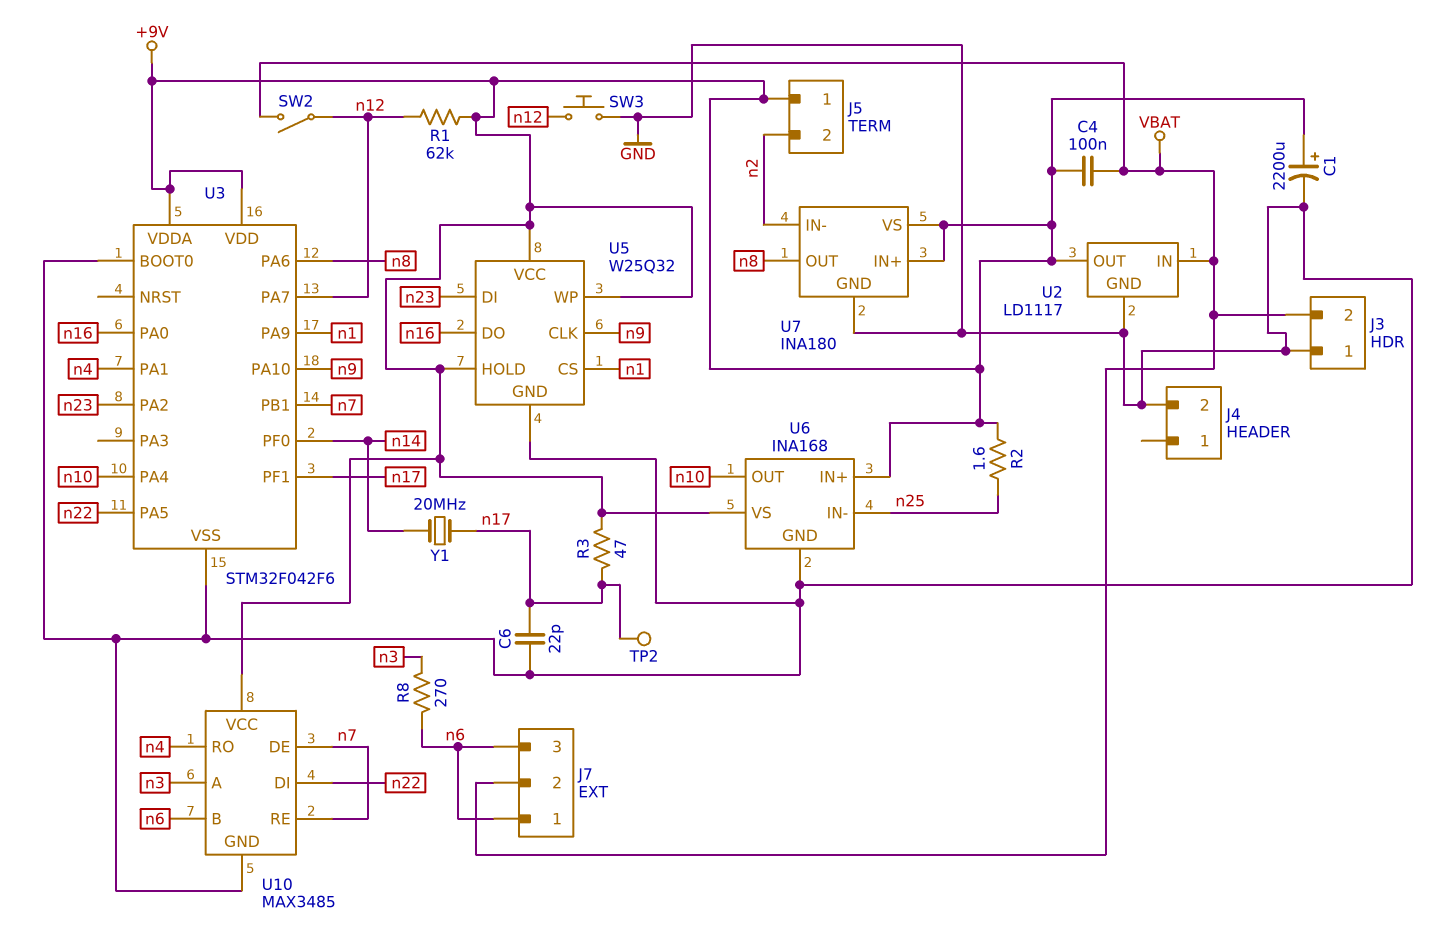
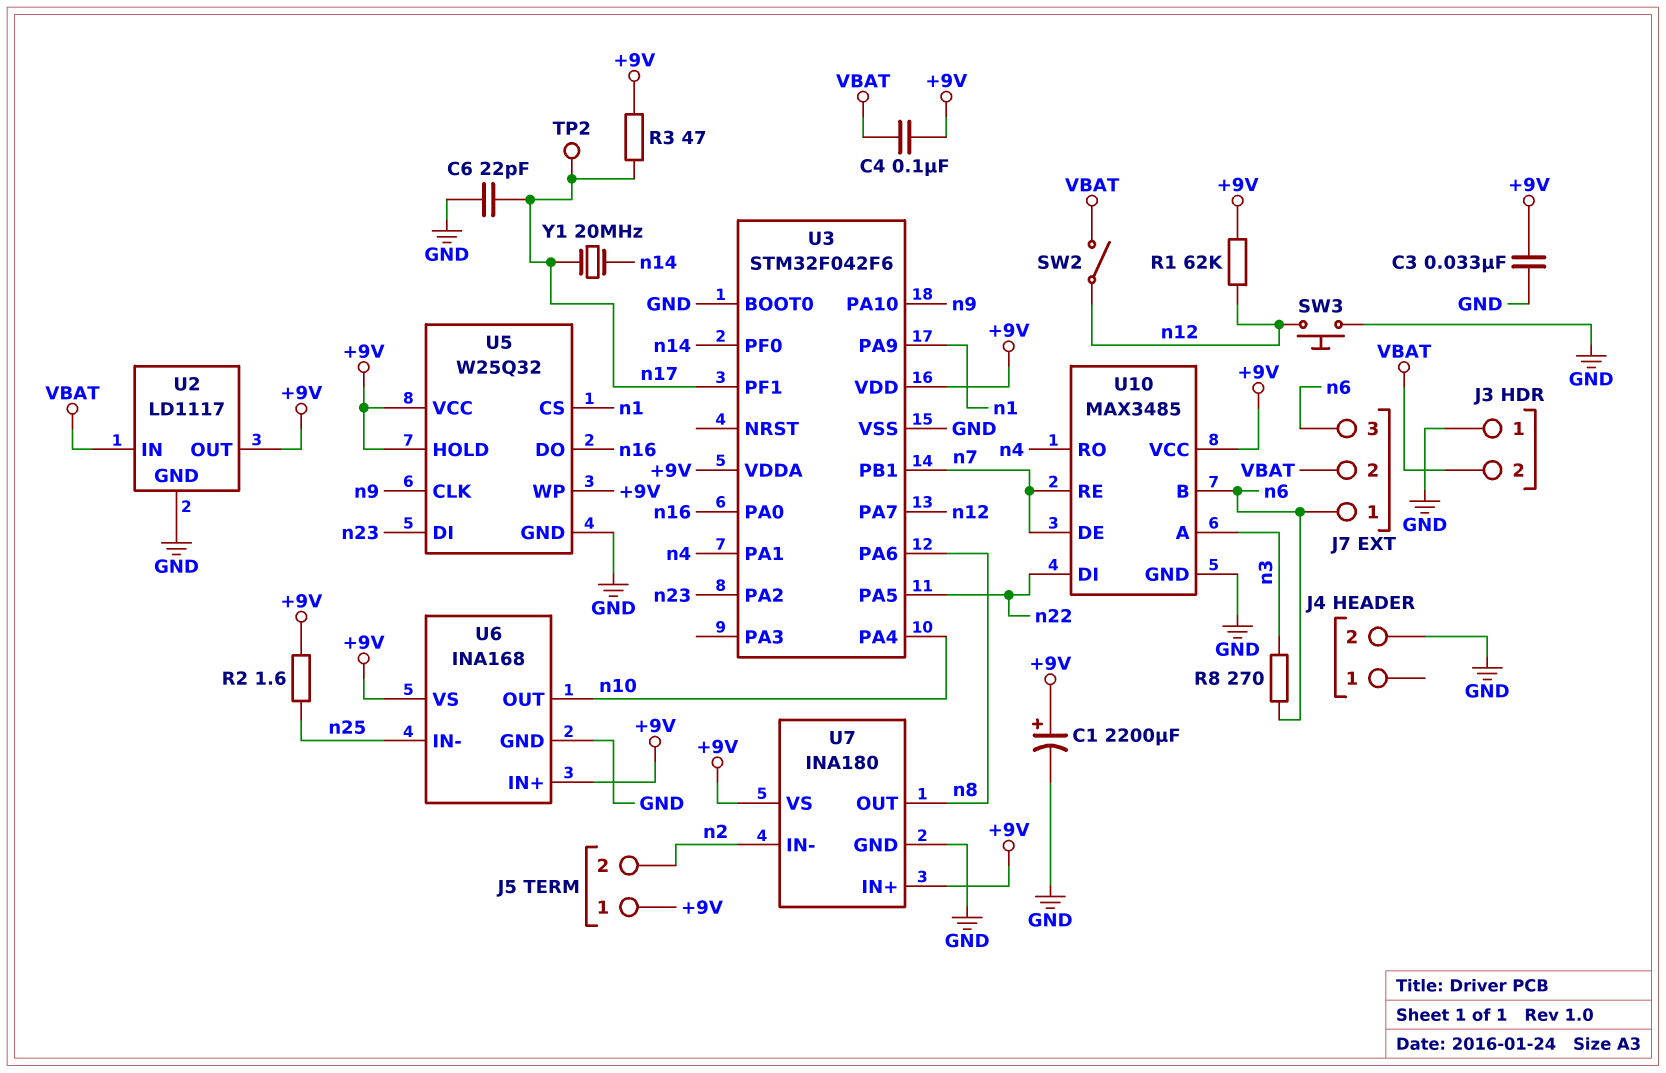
C3: none -> 33nF (+9V, GND)

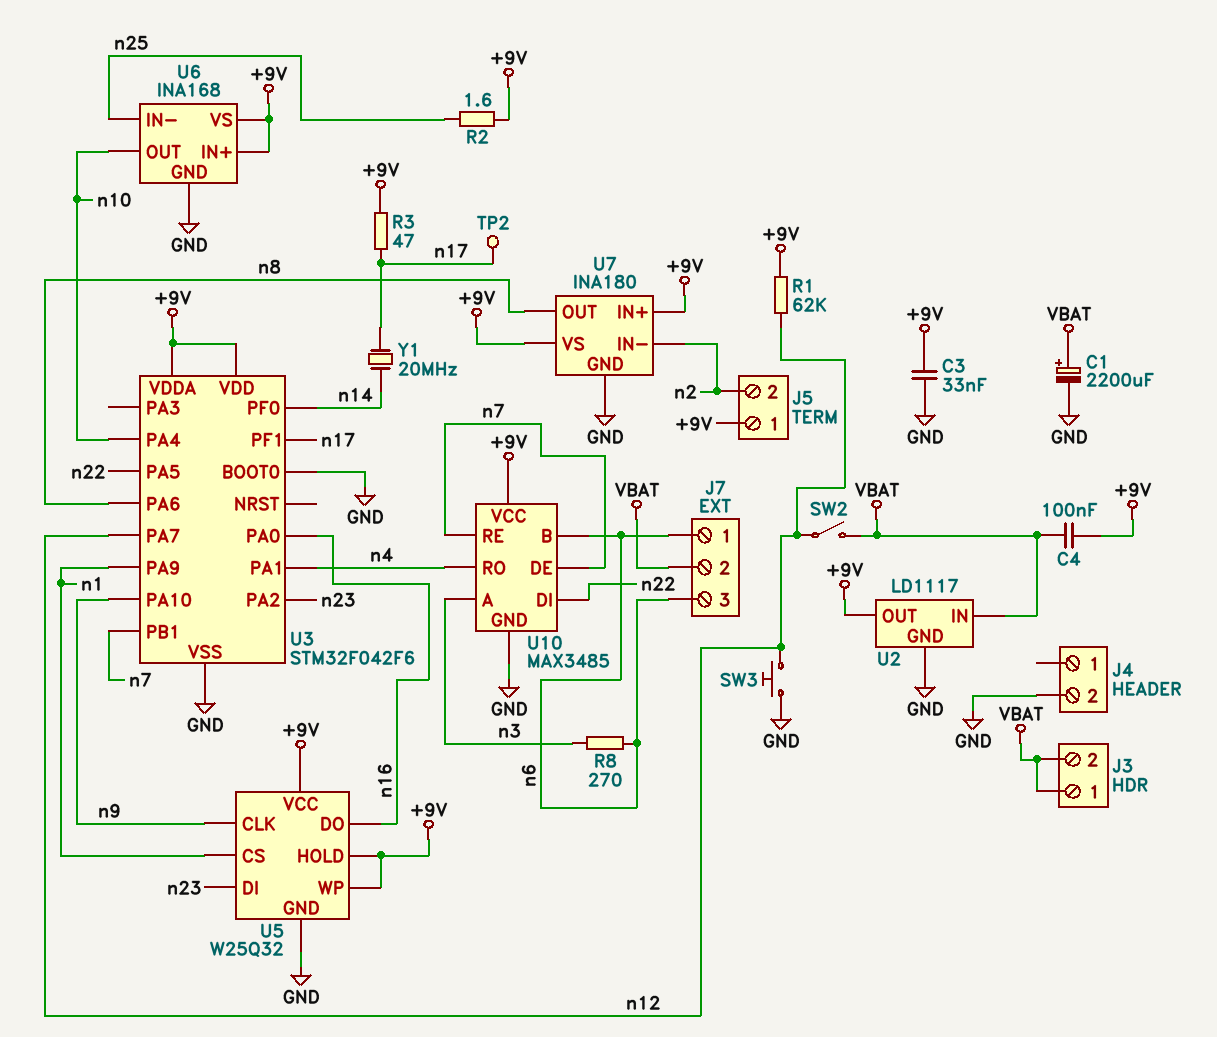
C1: 2200uF (plus +9V, minus GND) -> 2200uF (plus VBAT, minus GND)
C6: 22pF (GND, n17) -> none
J3 pin 1: GND -> VBAT

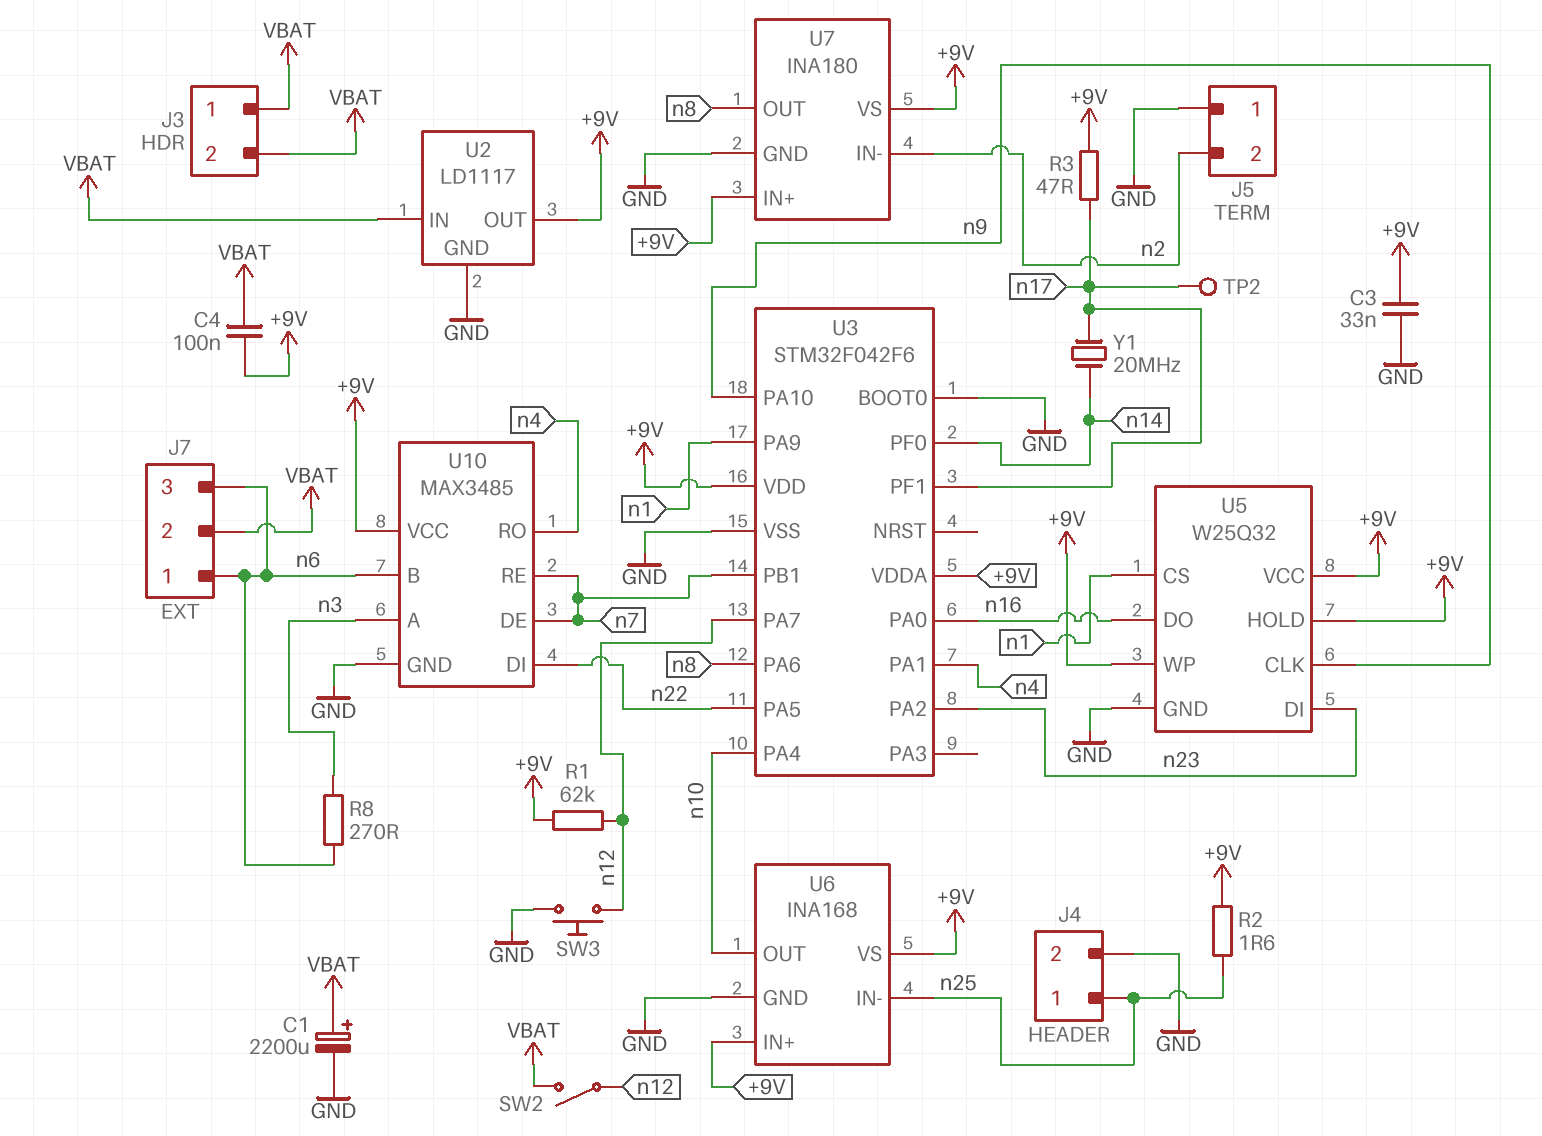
J4 pin 1: none -> n25
J5 pin 1: +9V -> GND

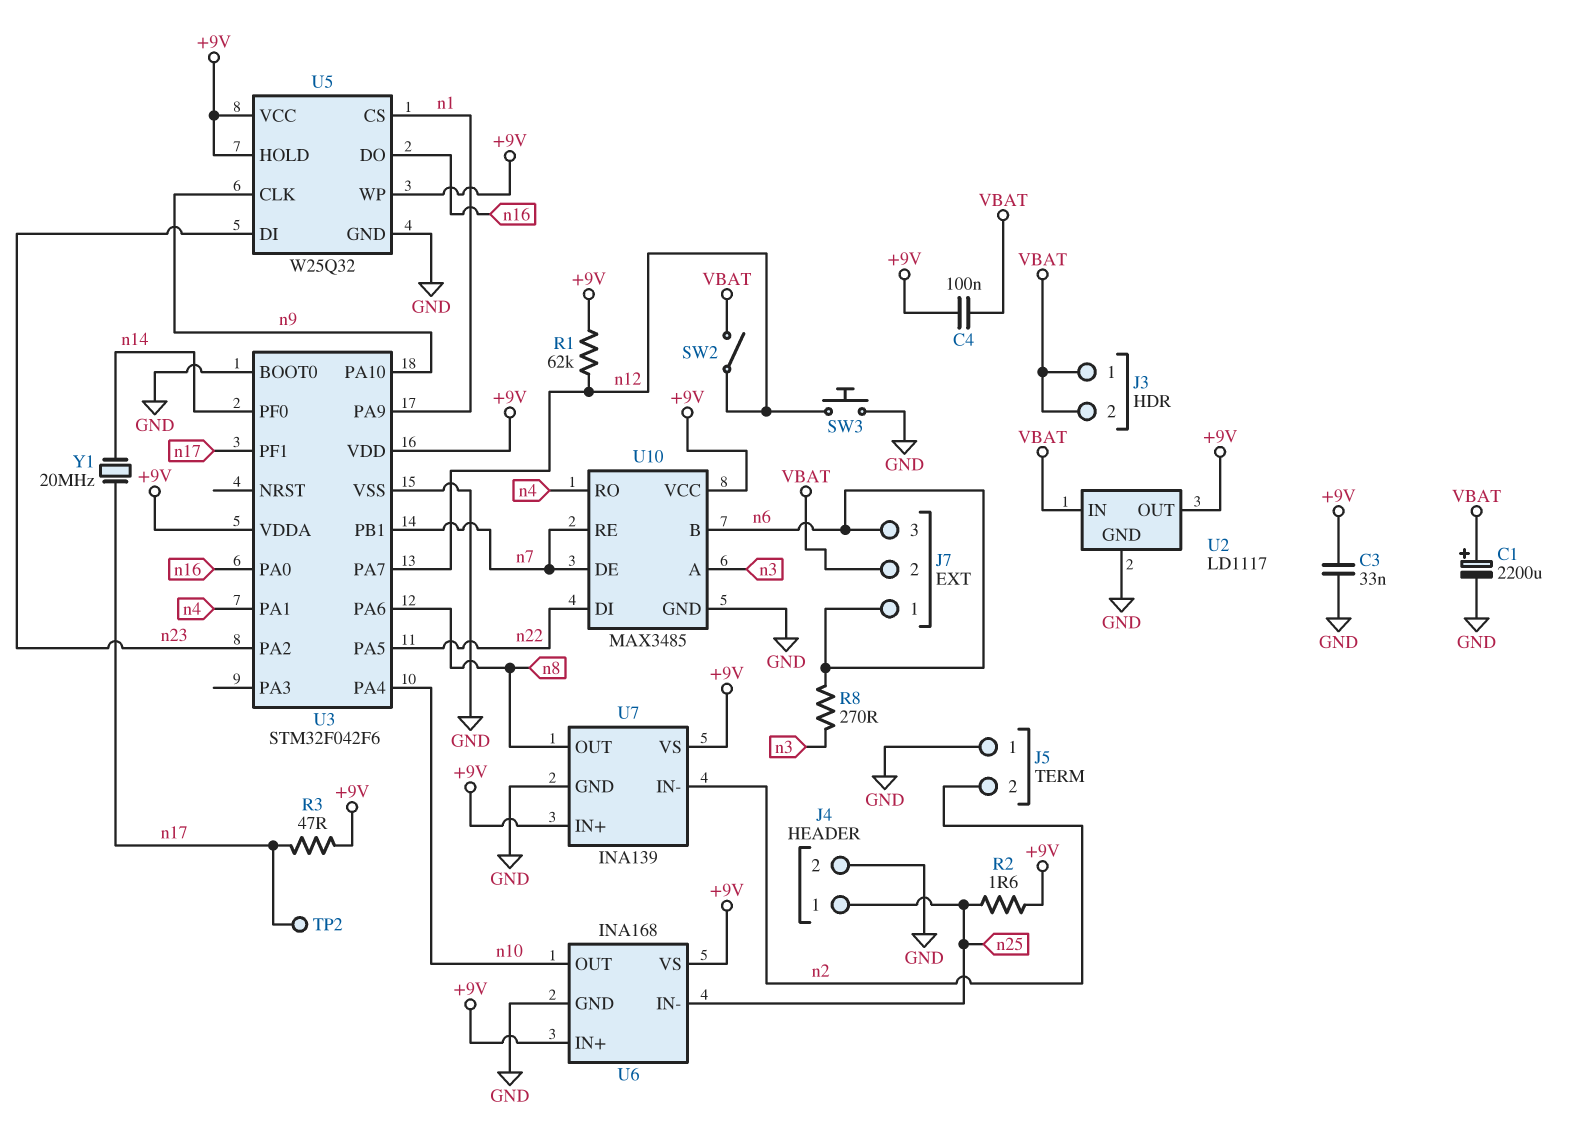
U7: INA180 -> INA139

